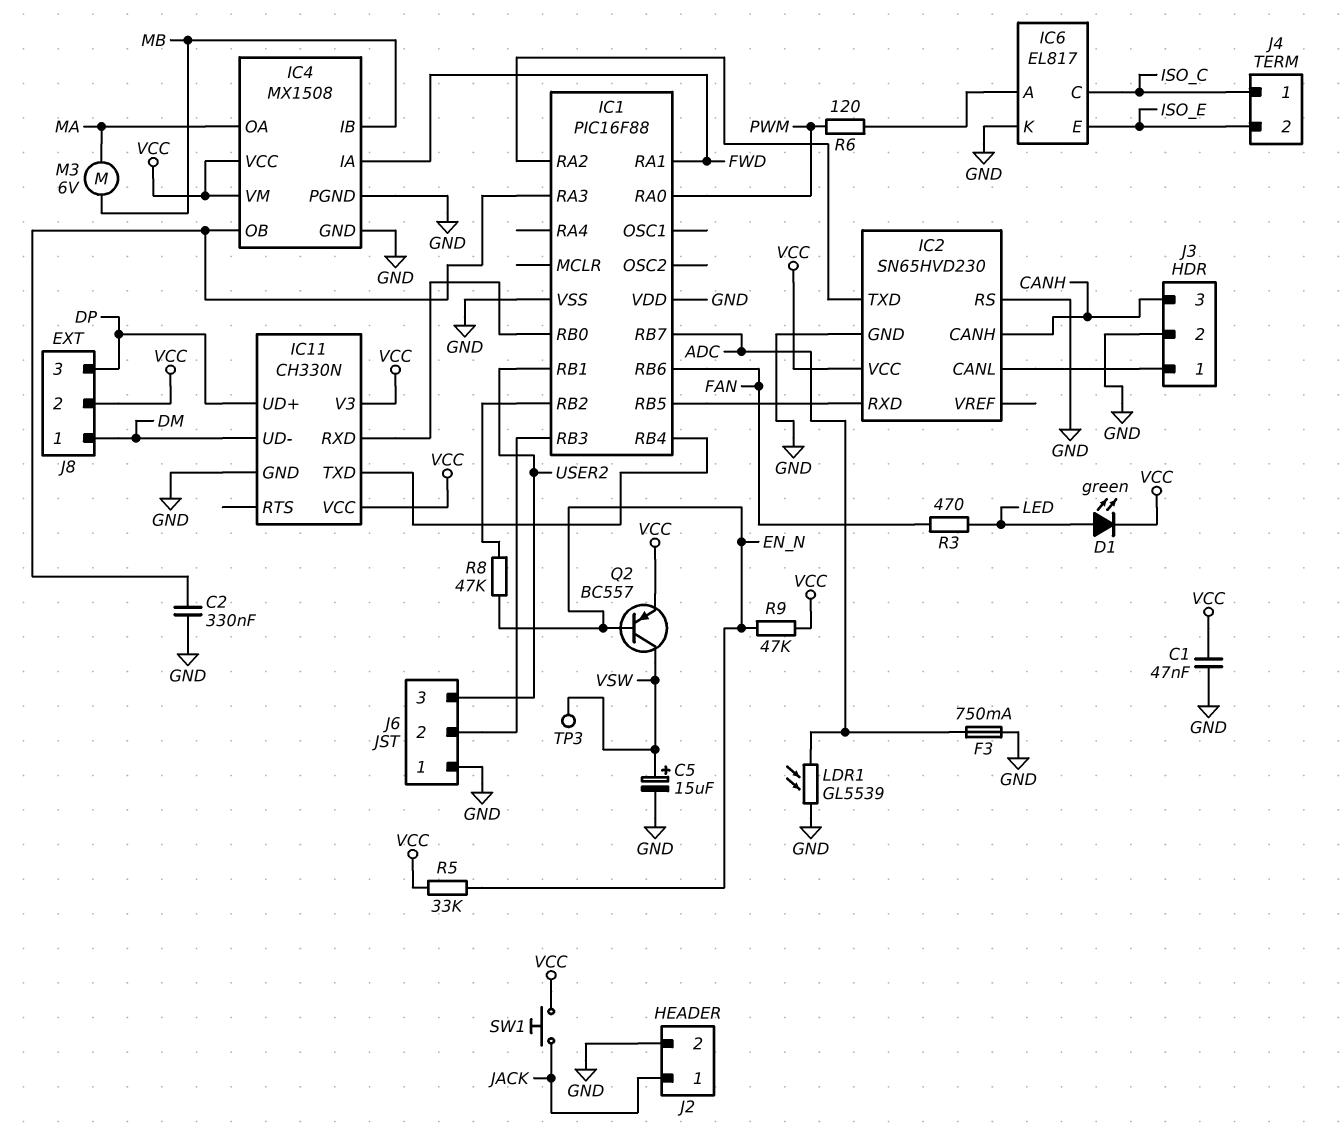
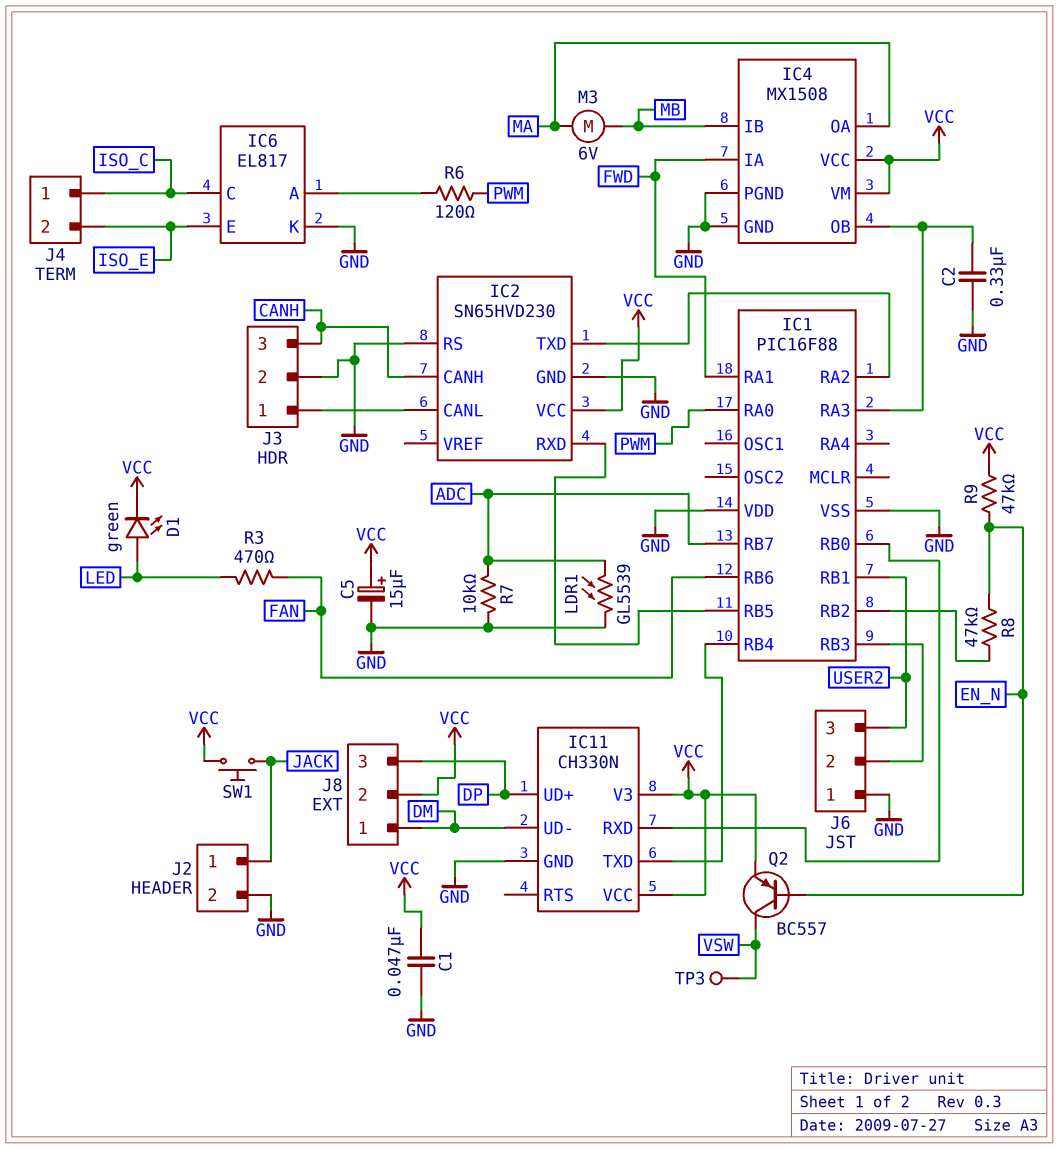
C5: 15uF (plus VSW, minus GND) -> 15uF (plus VCC, minus GND)
F3: 750mA (ADC, GND) -> none
R5: 33k (EN_N, VCC) -> none
R7: none -> 10k (ADC, GND)

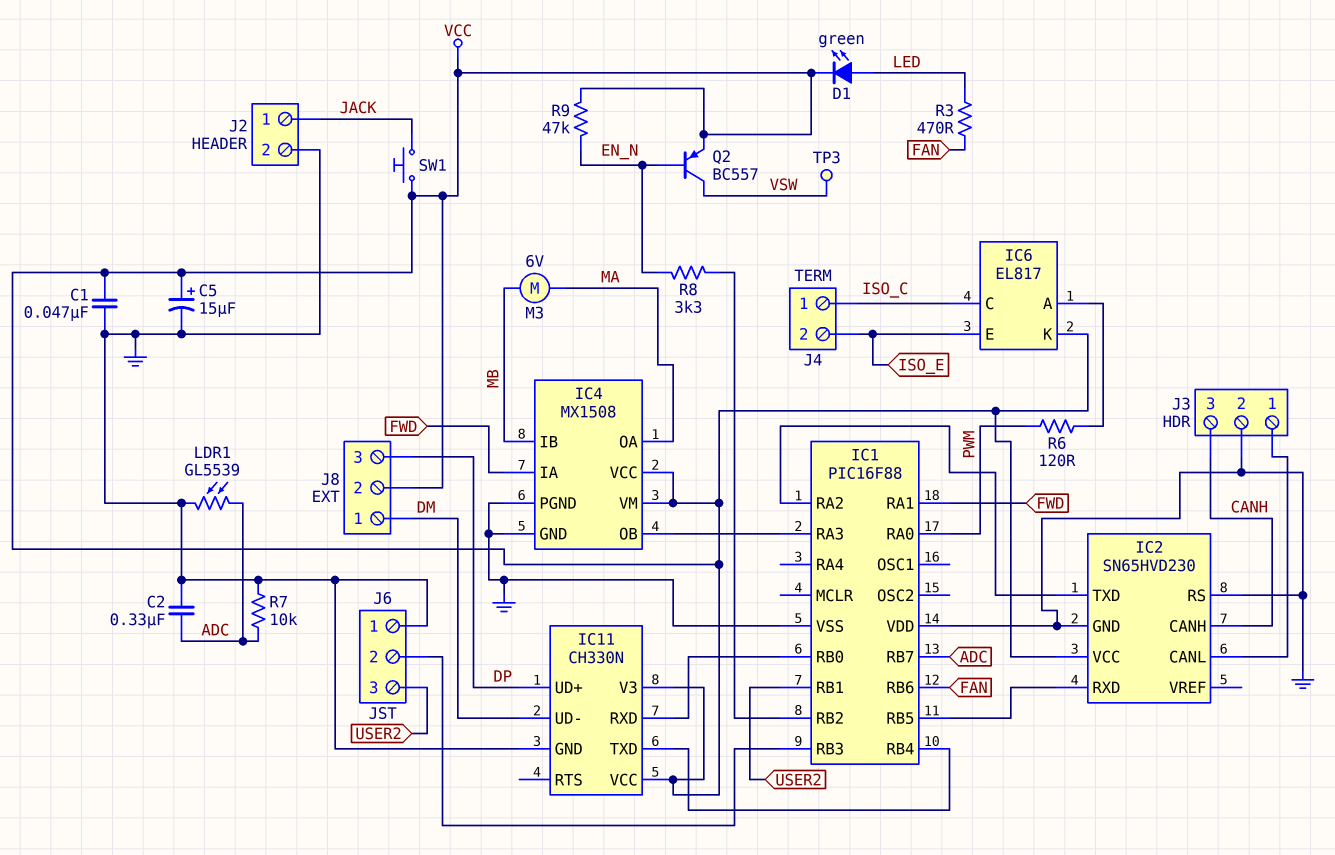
C2: 330nF (GND, IC1/RA3) -> 330nF (ADC, GND)
IC6 pin K: GND -> VCC
R8: 47k (EN_N, IC1/RB2) -> 3.3k (EN_N, IC1/RB2)

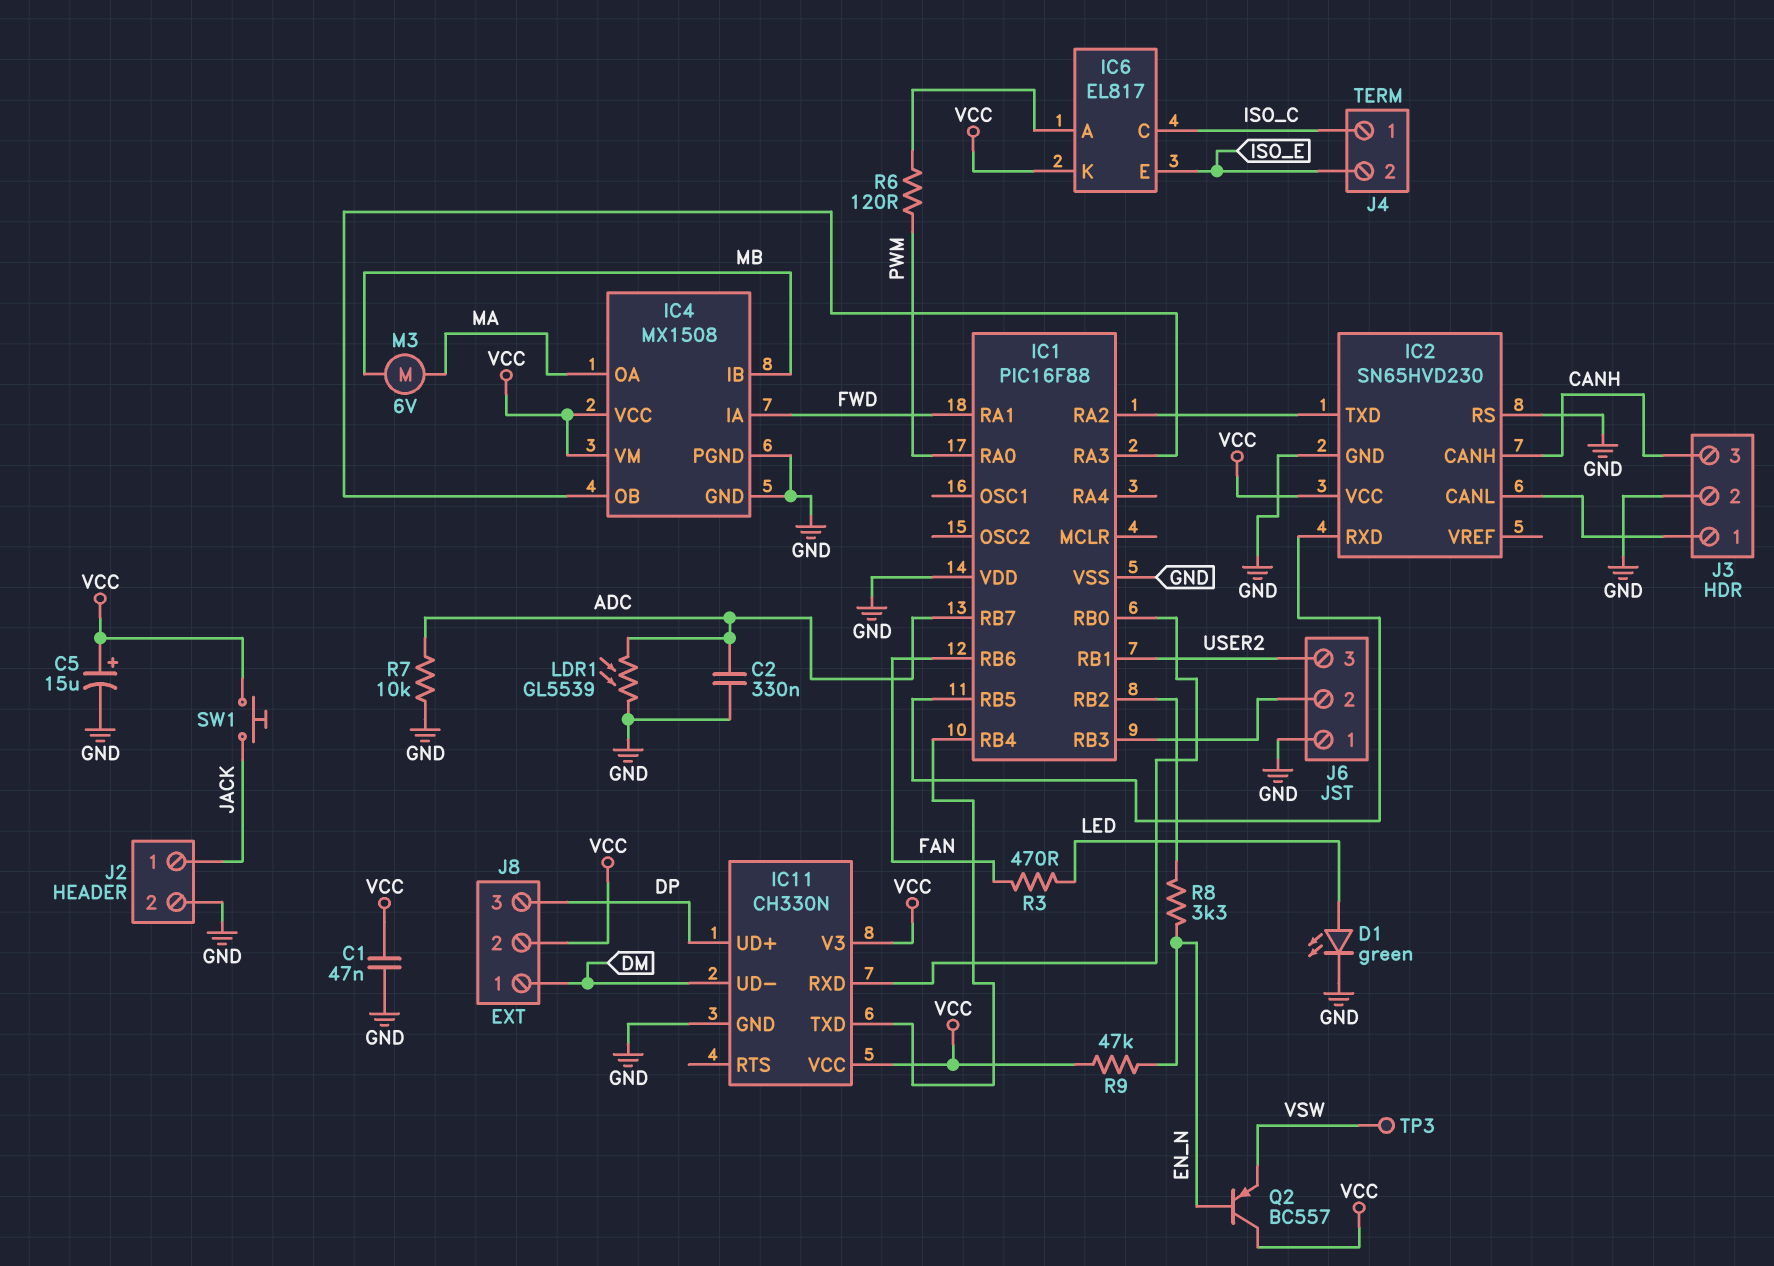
D1: LED green (A LED, K VCC) -> LED green (A LED, K GND)
Q2: PNP BC557 (B EN_N, C VSW, E VCC) -> PNP BC557 (B EN_N, C VCC, E VSW)

